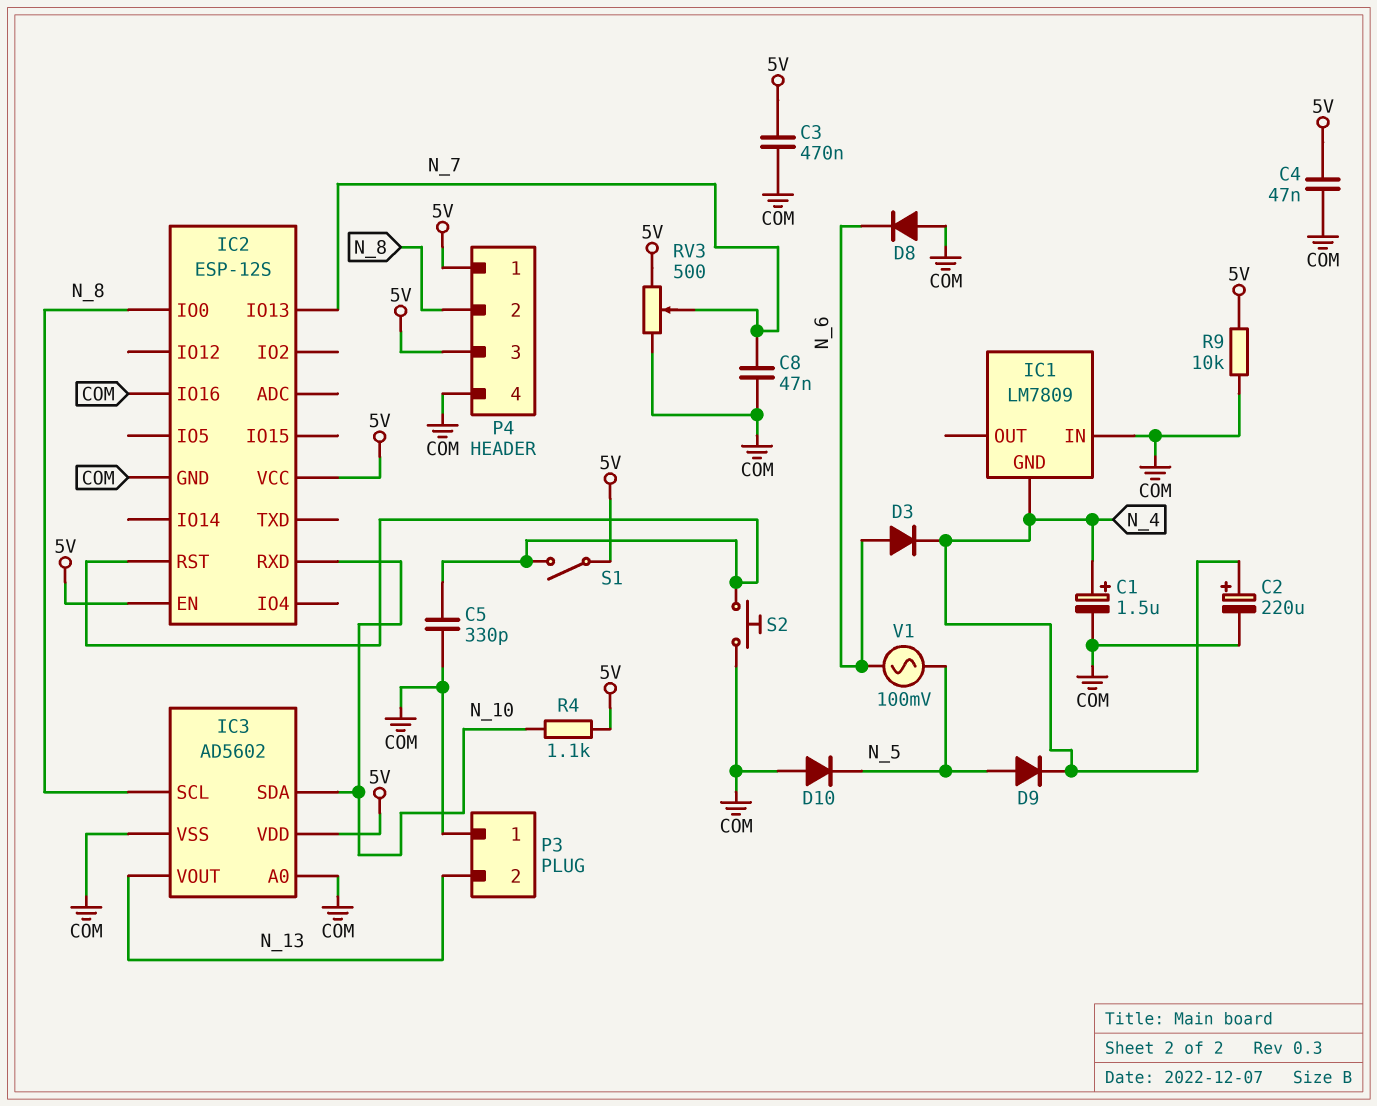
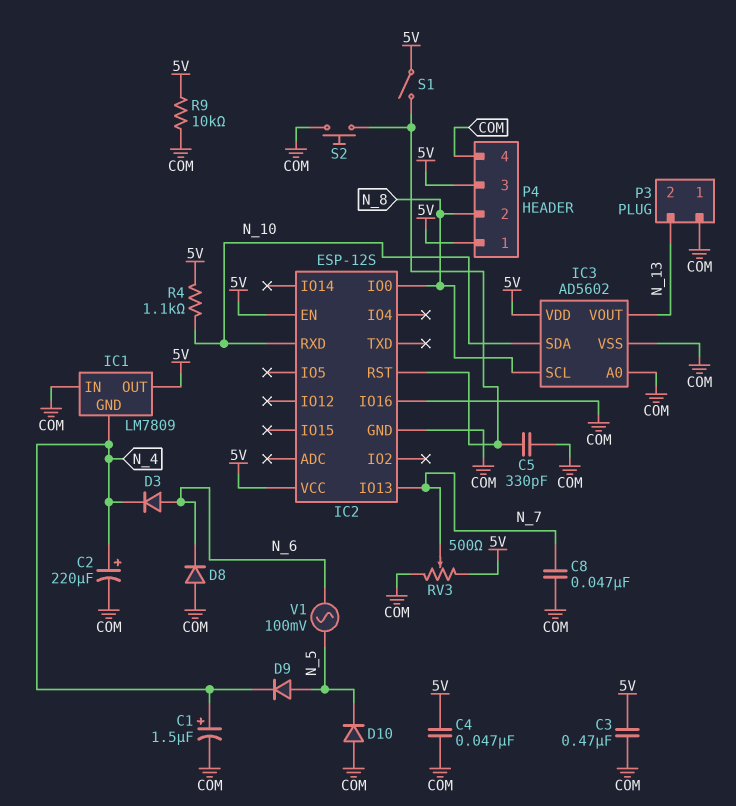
IC1 pin OUT: none -> 5V

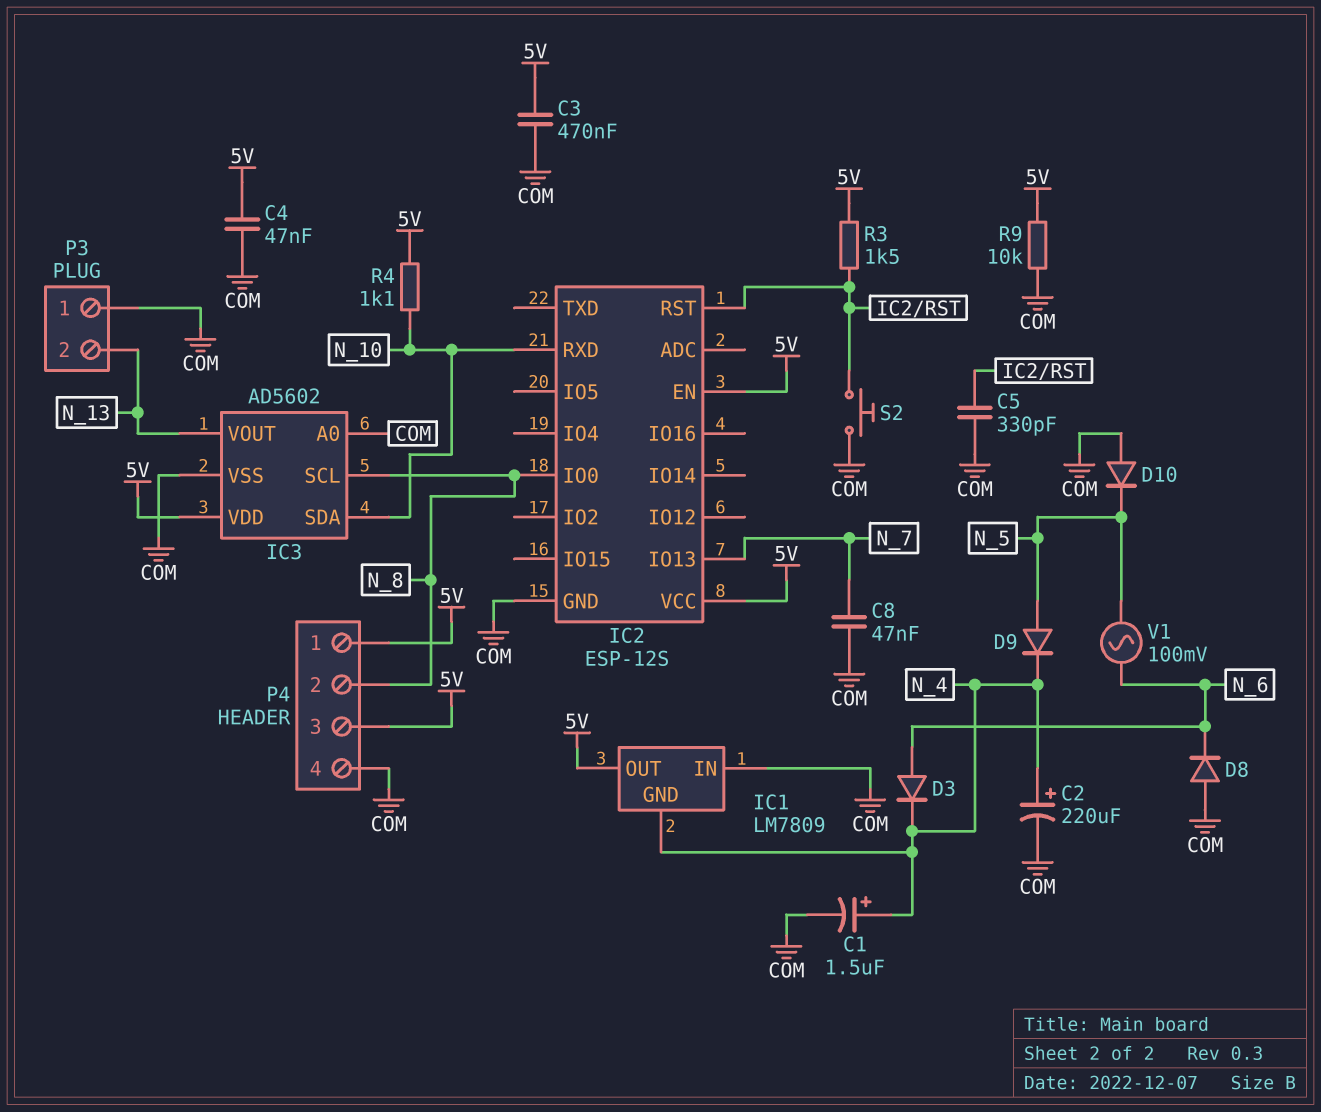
IC2 pin IO16: COM -> none
R3: none -> 1.5k (5V, IC2/RST)
RV3: 500 (5V, COM, wiper N_7) -> none
S1: switch (5V, IC2/RST) -> none

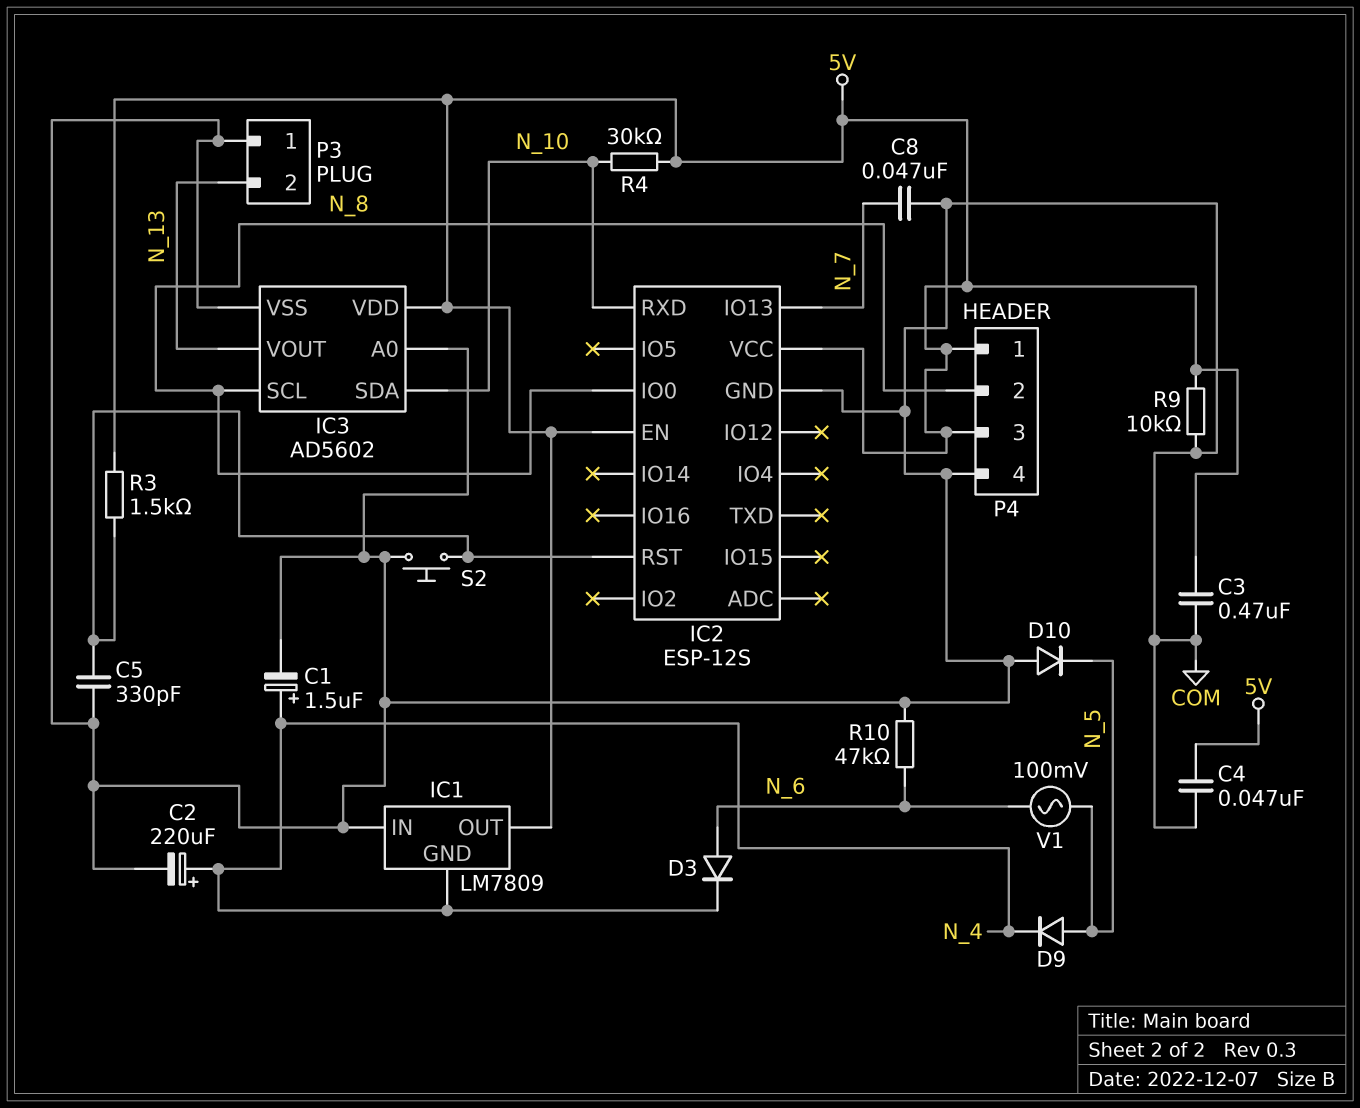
D8: diode (A COM, K N_6) -> none
R4: 1.1k (5V, N_10) -> 30k (5V, N_10)
R10: none -> 47k (COM, N_6)

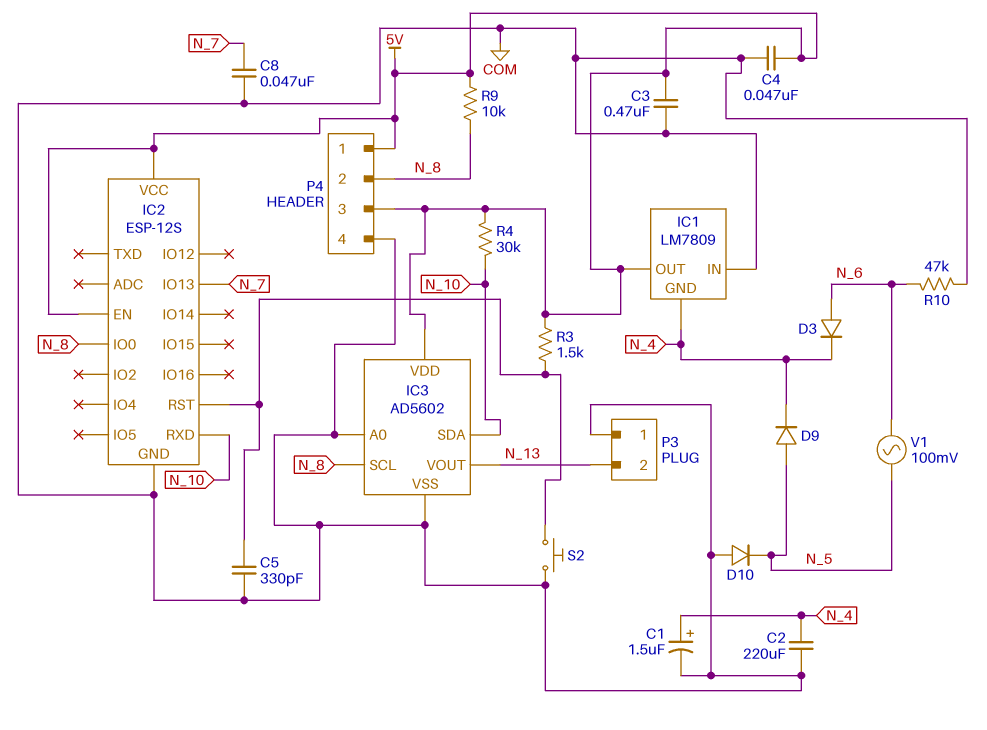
C2: 220uF (plus N_4, minus COM) -> 220uF (COM, N_4)
R9: 10k (5V, COM) -> 10k (5V, N_8)

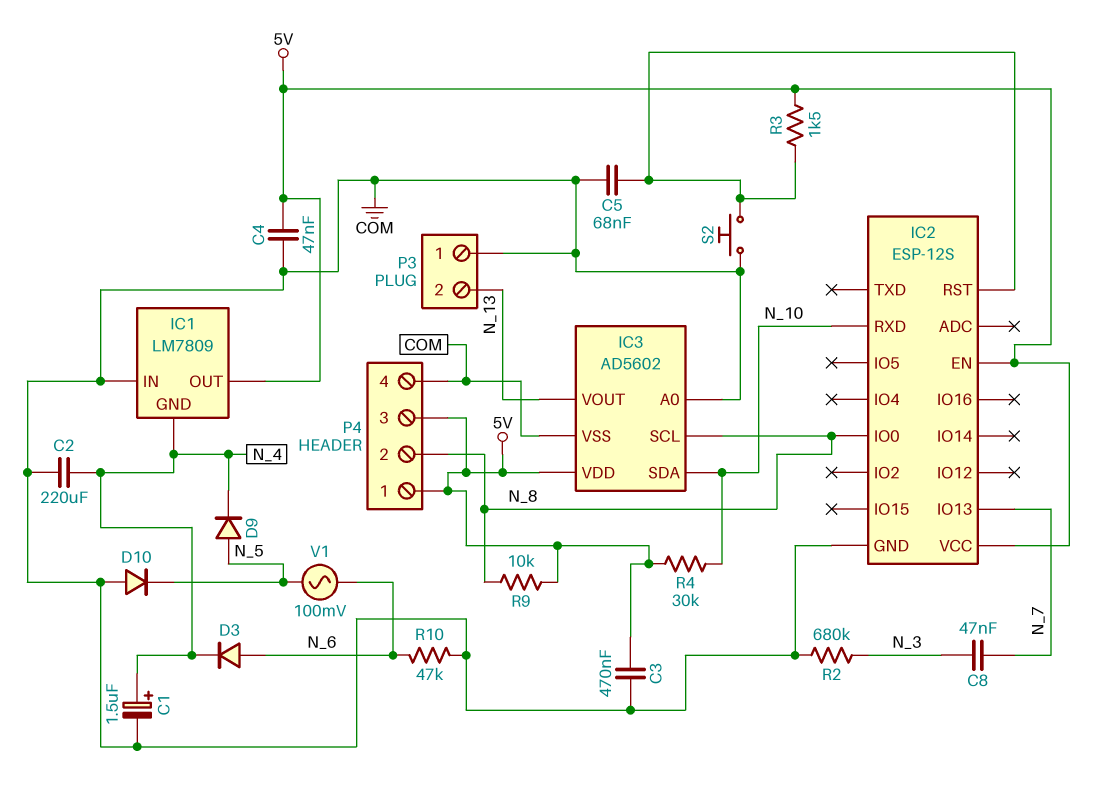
C5: 330pF (COM, IC2/RST) -> 68nF (COM, IC2/RST)
C8: 47nF (COM, N_7) -> 47nF (N_3, N_7)
R2: none -> 680k (COM, N_3)

